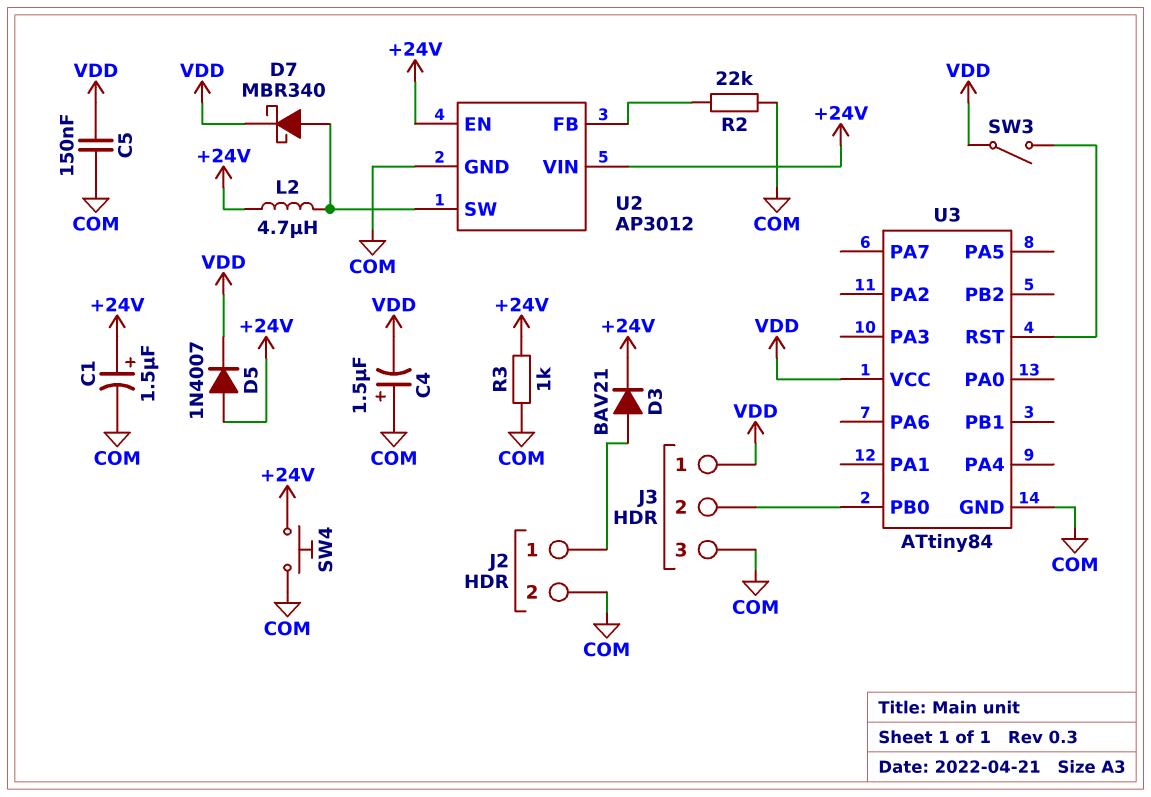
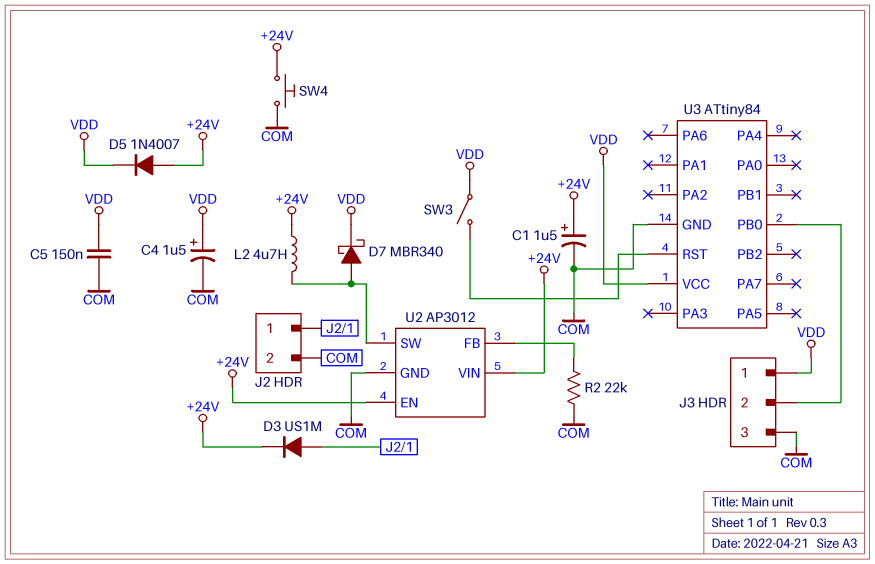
C4: 1.5uF (plus COM, minus VDD) -> 1.5uF (plus VDD, minus COM)
D3: diode BAV21 (A J2/1, K +24V) -> diode US1M (A J2/1, K +24V)
R3: 1k (+24V, COM) -> none

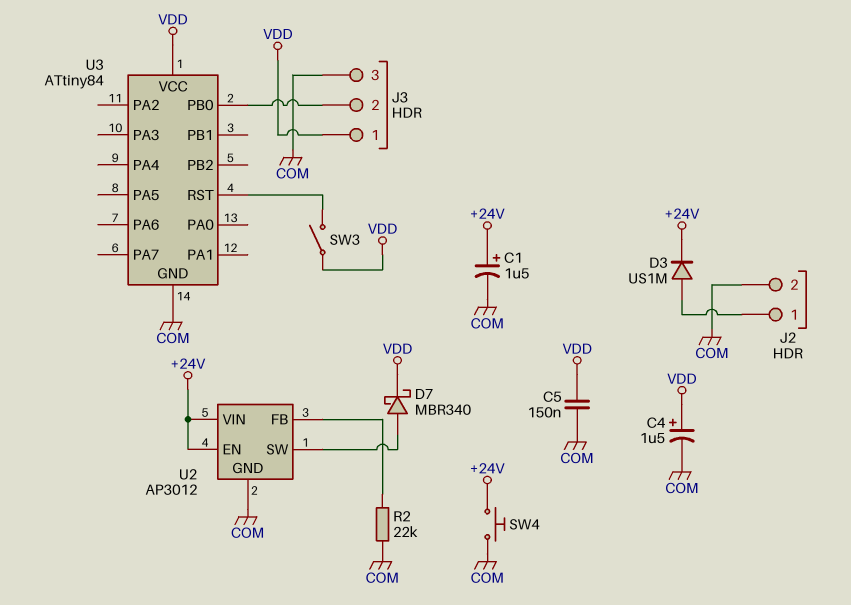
D5: diode 1N4007 (A +24V, K VDD) -> none
L2: 4.7uH (+24V, U2/SW) -> none

